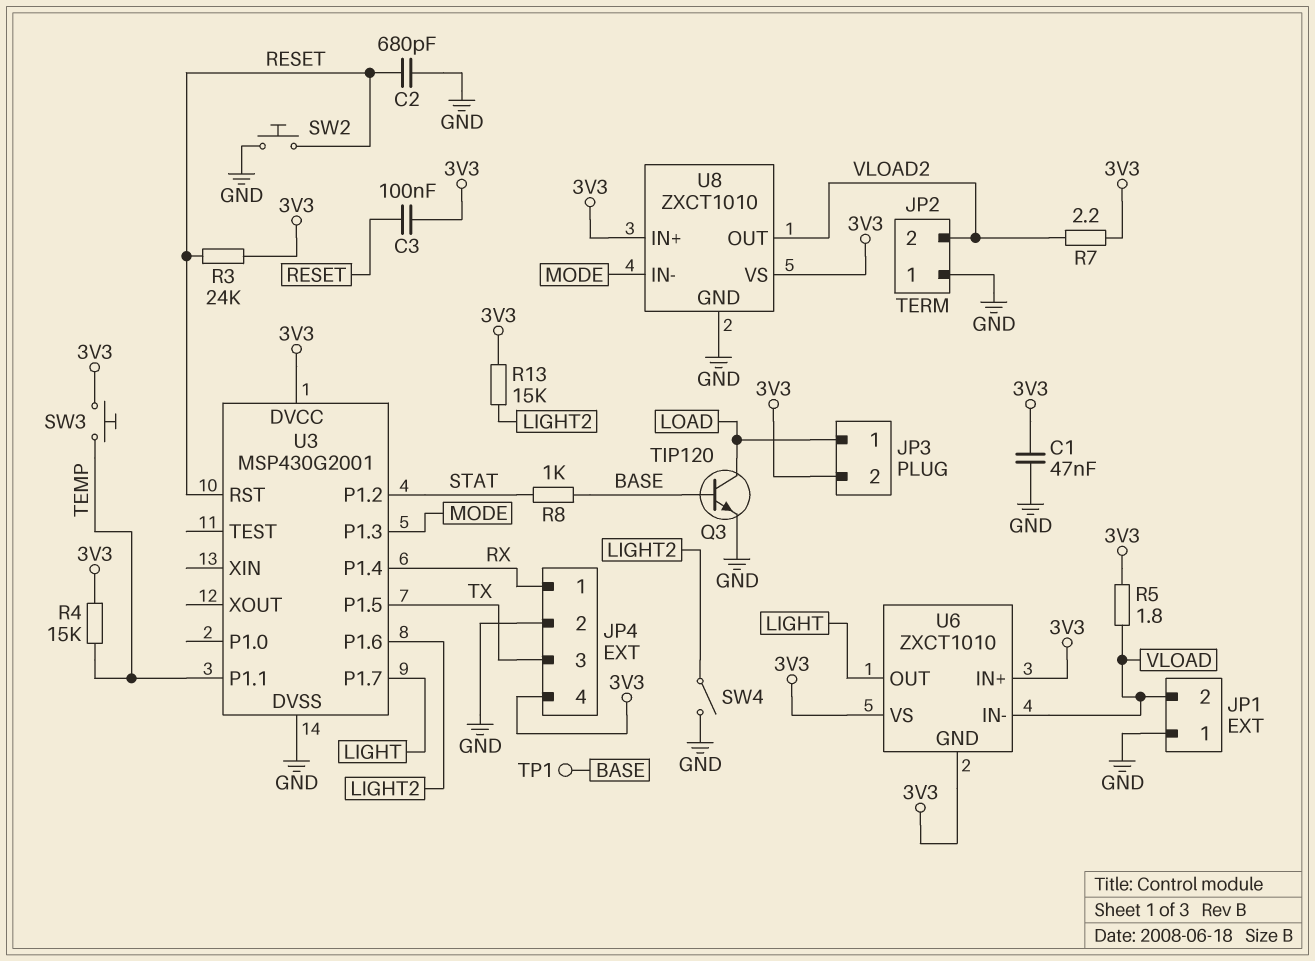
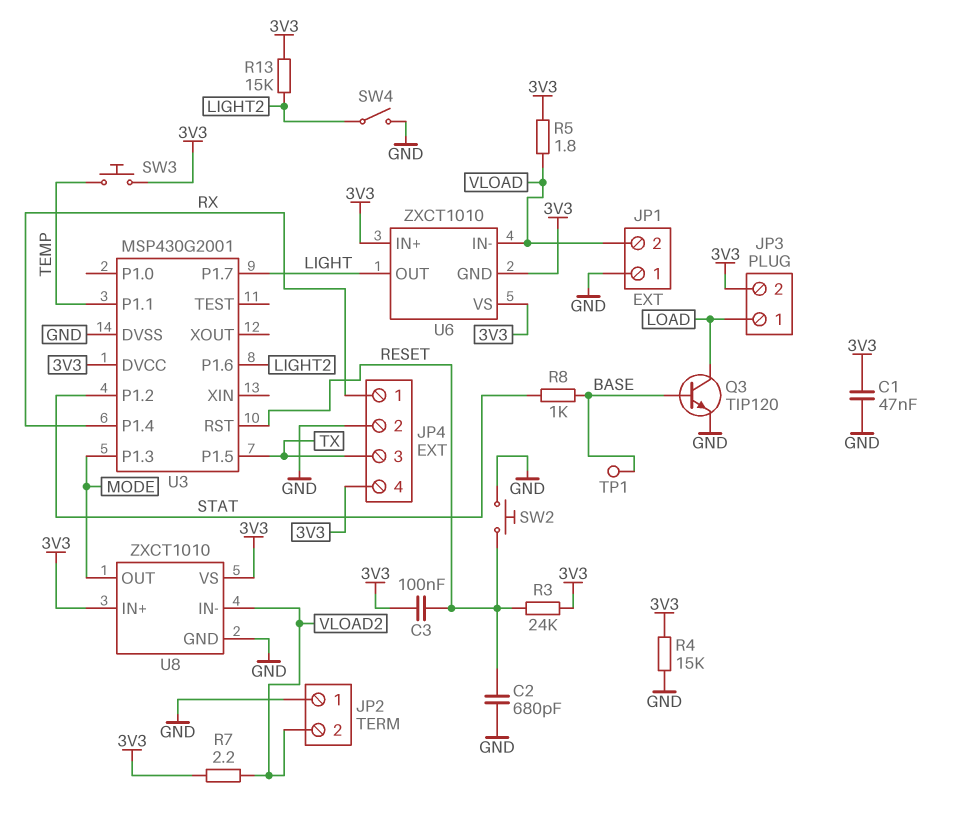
R4: 15k (3V3, TEMP) -> 15k (3V3, GND)
U8 pin IN-: MODE -> VLOAD2
U8 pin OUT: VLOAD2 -> MODE

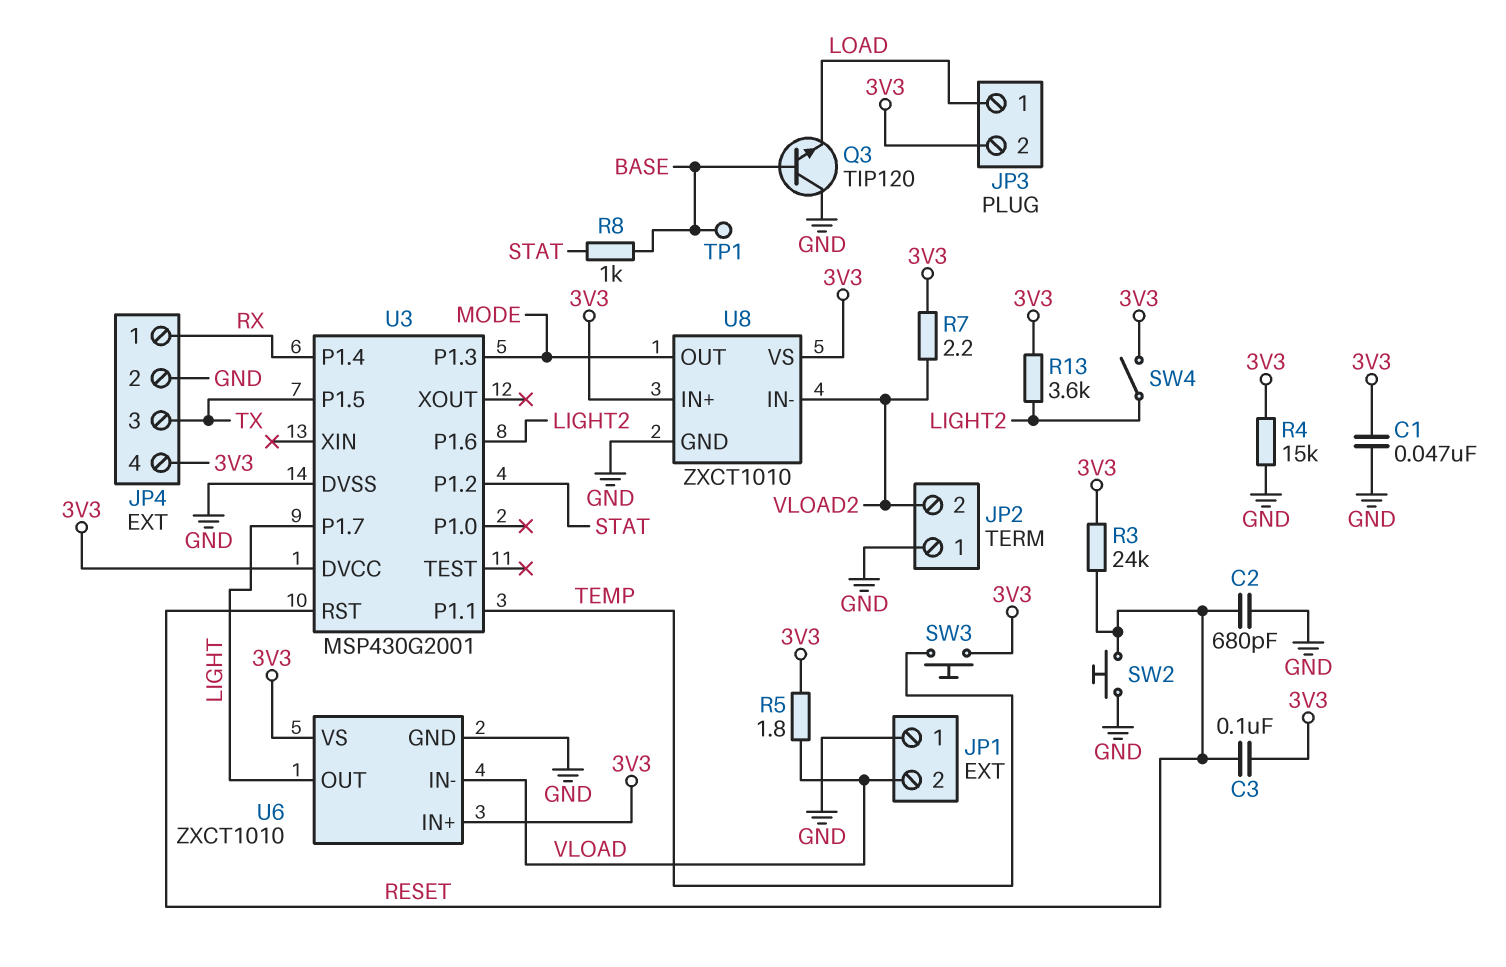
Q3: NPN TIP120 (B BASE, C LOAD, E GND) -> NPN TIP120 (B BASE, C GND, E LOAD)
R13: 15k (3V3, LIGHT2) -> 3.6k (3V3, LIGHT2)
SW4: switch (GND, LIGHT2) -> switch (3V3, LIGHT2)
U6 pin GND: 3V3 -> GND

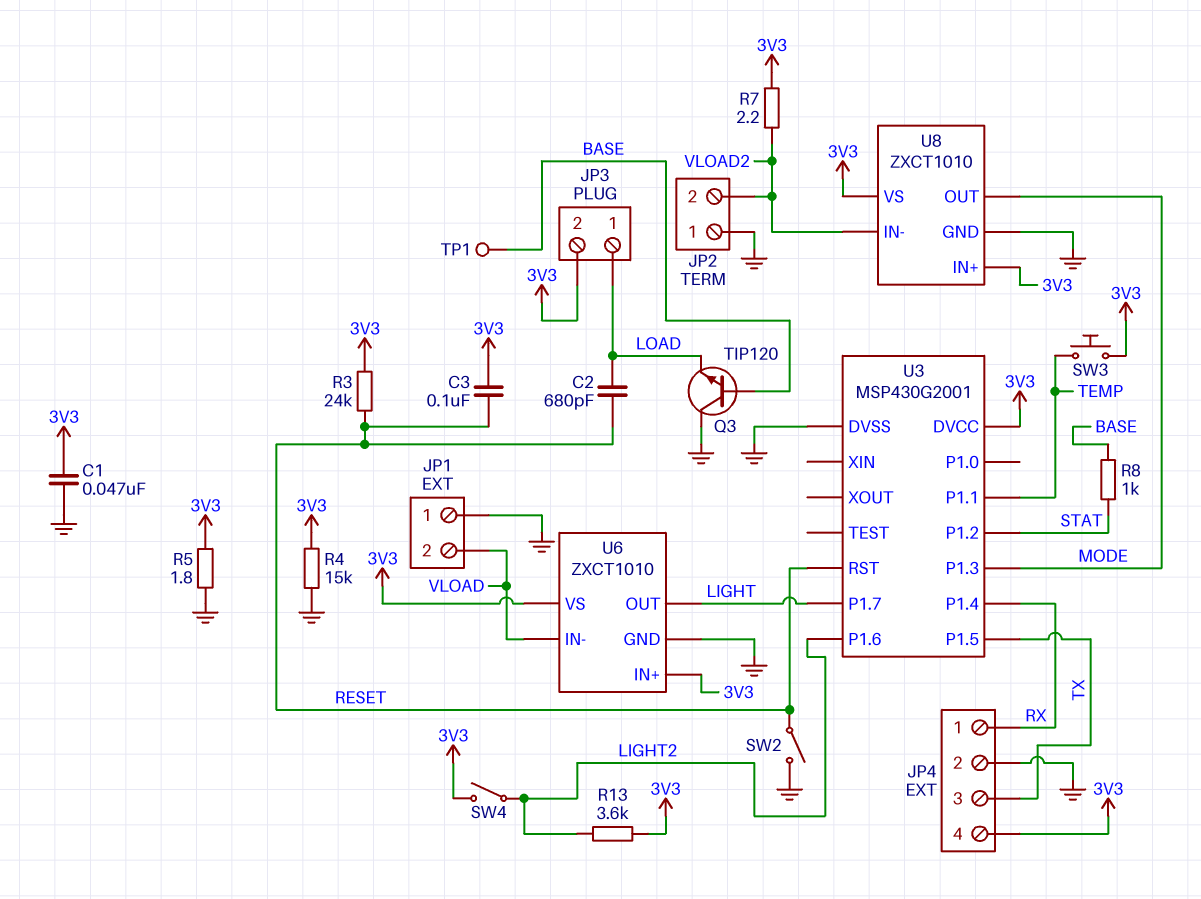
C2: 680pF (GND, RESET) -> 680pF (LOAD, RESET)
R5: 1.8 (3V3, VLOAD) -> 1.8 (3V3, GND)
SW2: button (GND, RESET) -> switch (GND, RESET)

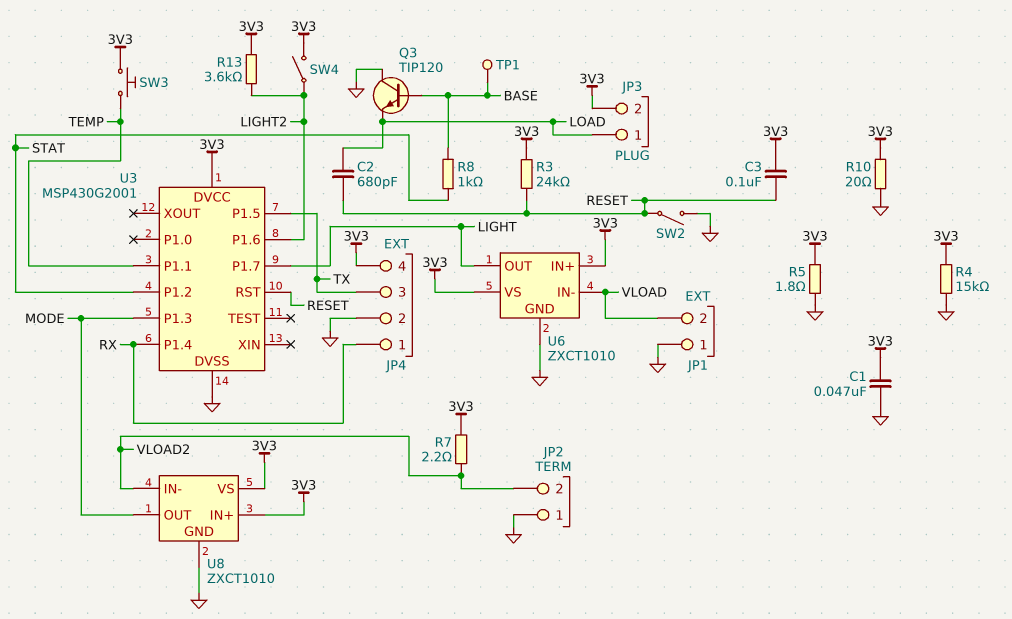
R10: none -> 20 (3V3, GND)

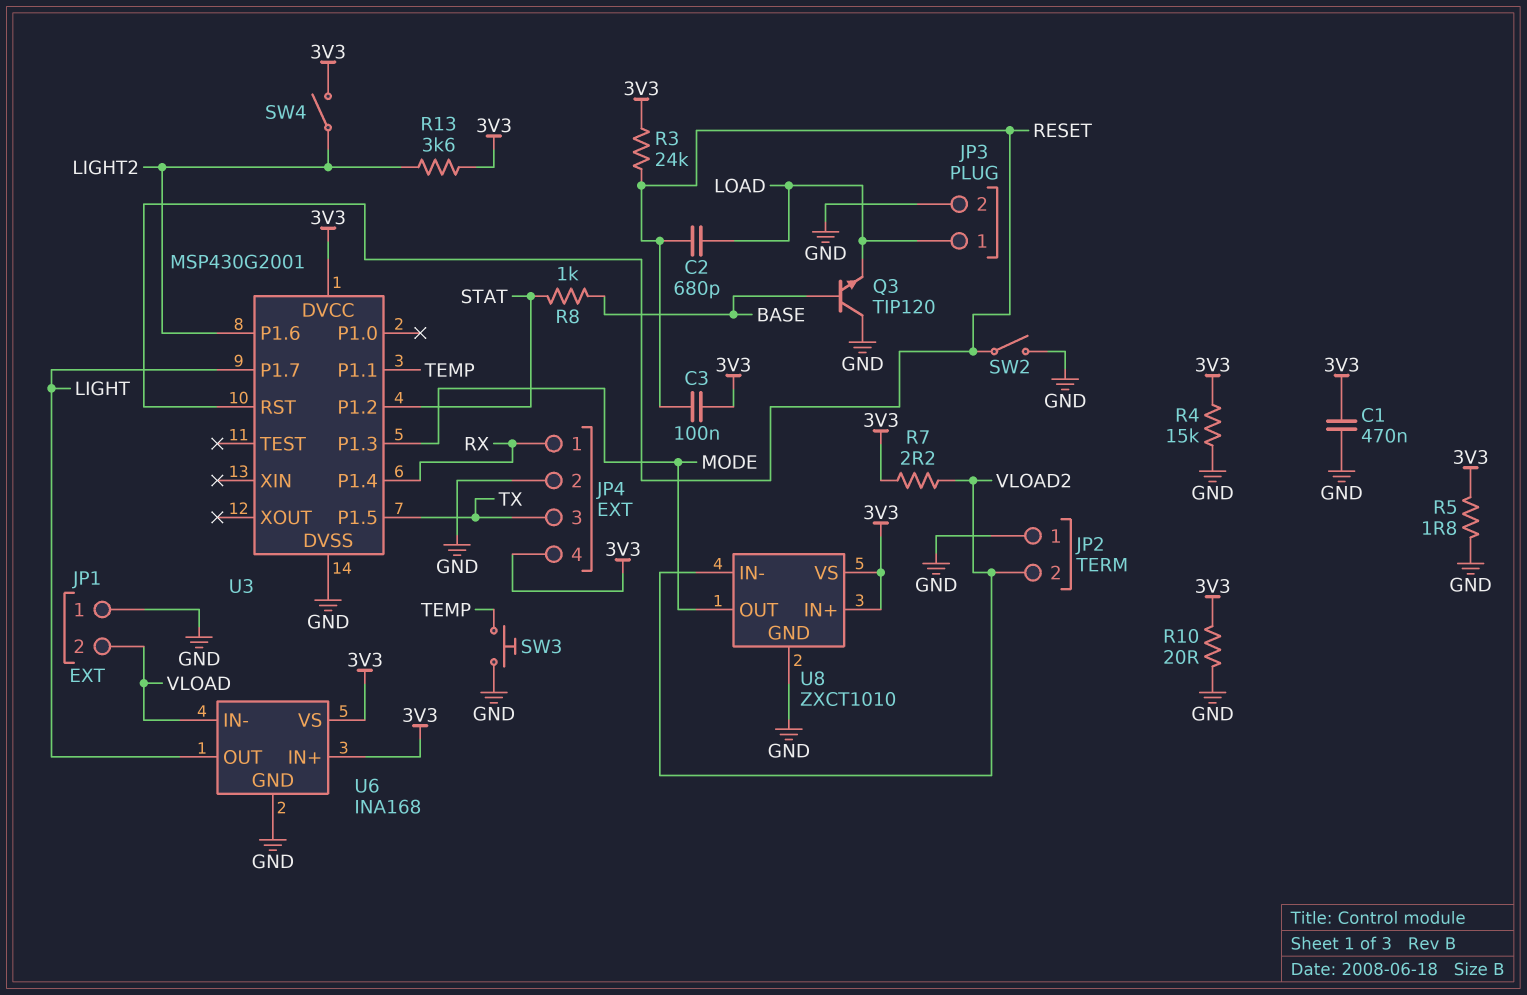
C1: 47nF (3V3, GND) -> 470nF (3V3, GND)
JP3 pin 2: 3V3 -> GND
SW3: button (3V3, TEMP) -> button (GND, TEMP)
TP1: test point (BASE) -> none
U6: ZXCT1010 -> INA168

